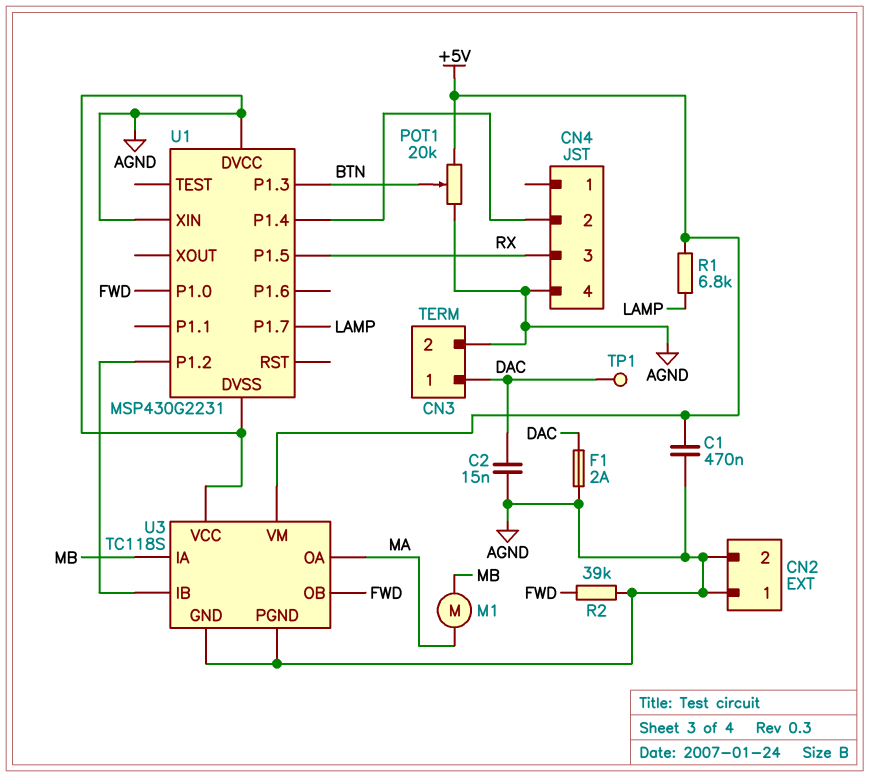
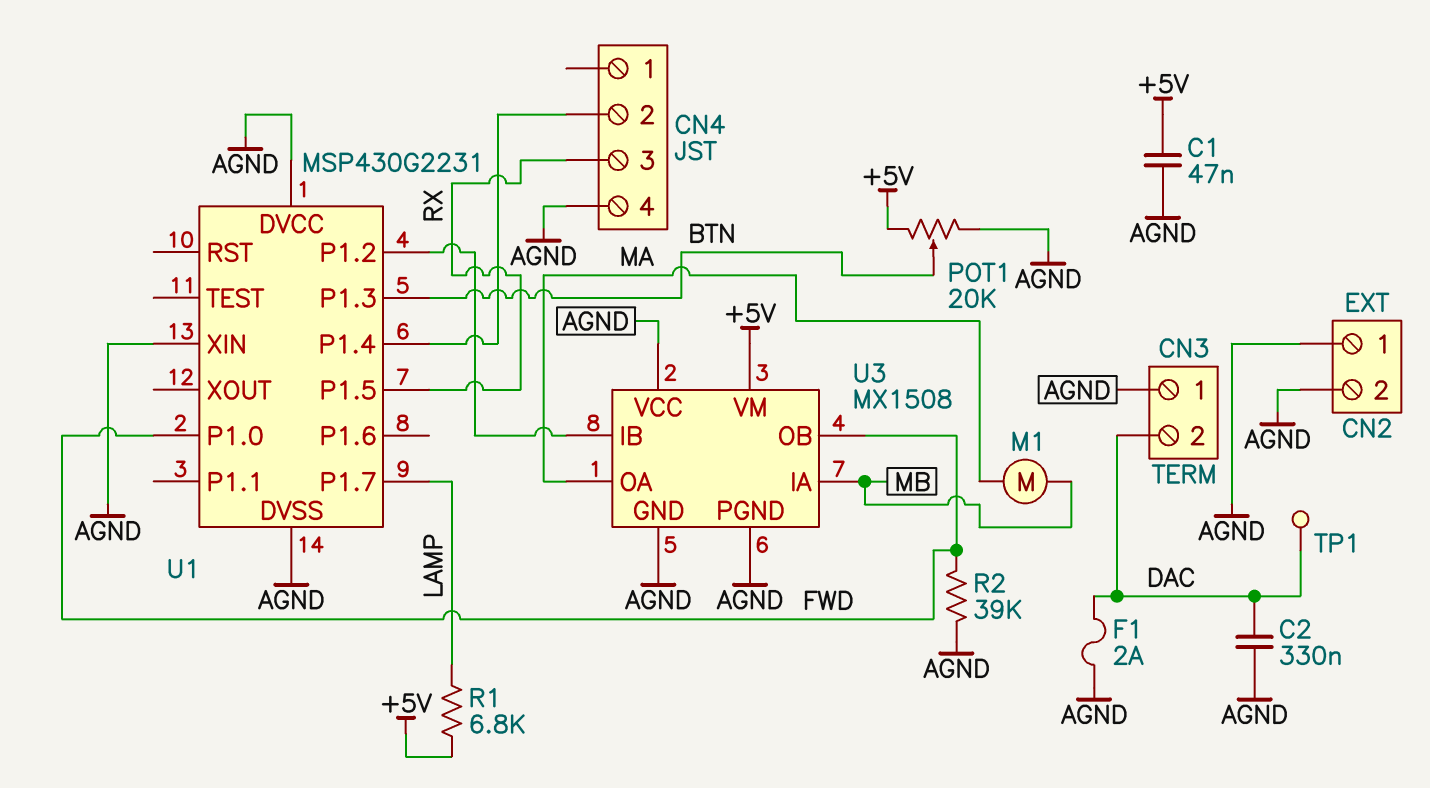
C1: 470nF (+5V, AGND) -> 47nF (+5V, AGND)
C2: 15nF (AGND, DAC) -> 330nF (AGND, DAC)
CN3 pin 1: DAC -> AGND
CN3 pin 2: AGND -> DAC
U3: TC118S -> MX1508

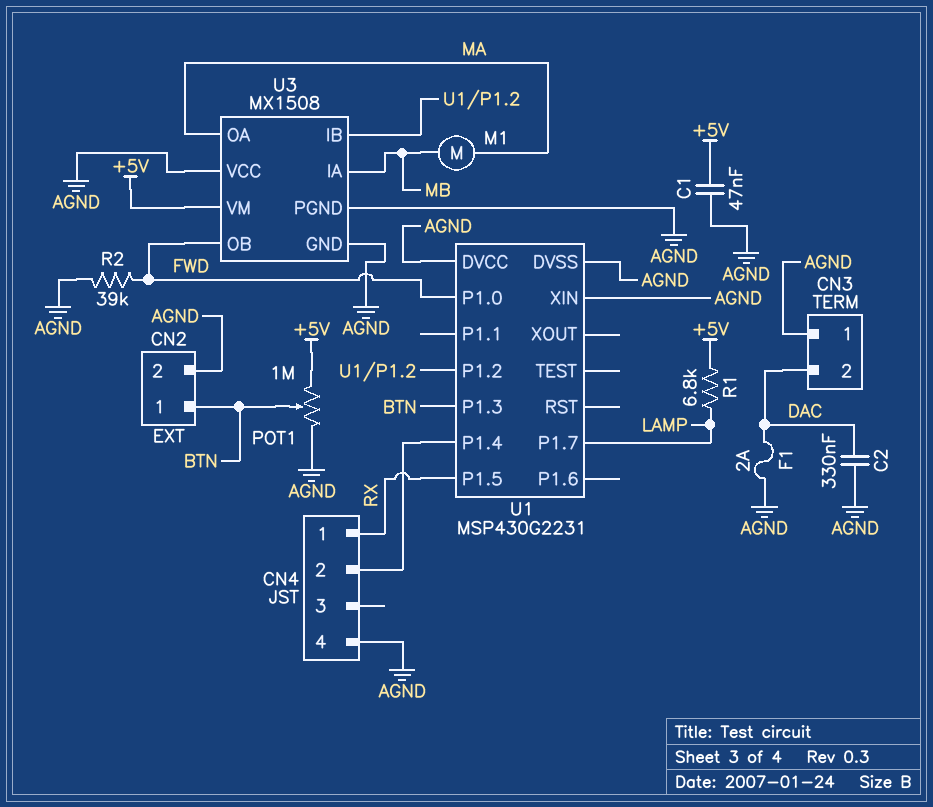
CN2 pin 1: AGND -> BTN
CN4 pin 1: none -> RX
CN4 pin 3: RX -> none
POT1: 20k (+5V, AGND, wiper BTN) -> 1M (+5V, AGND, wiper BTN)
TP1: test point (DAC) -> none

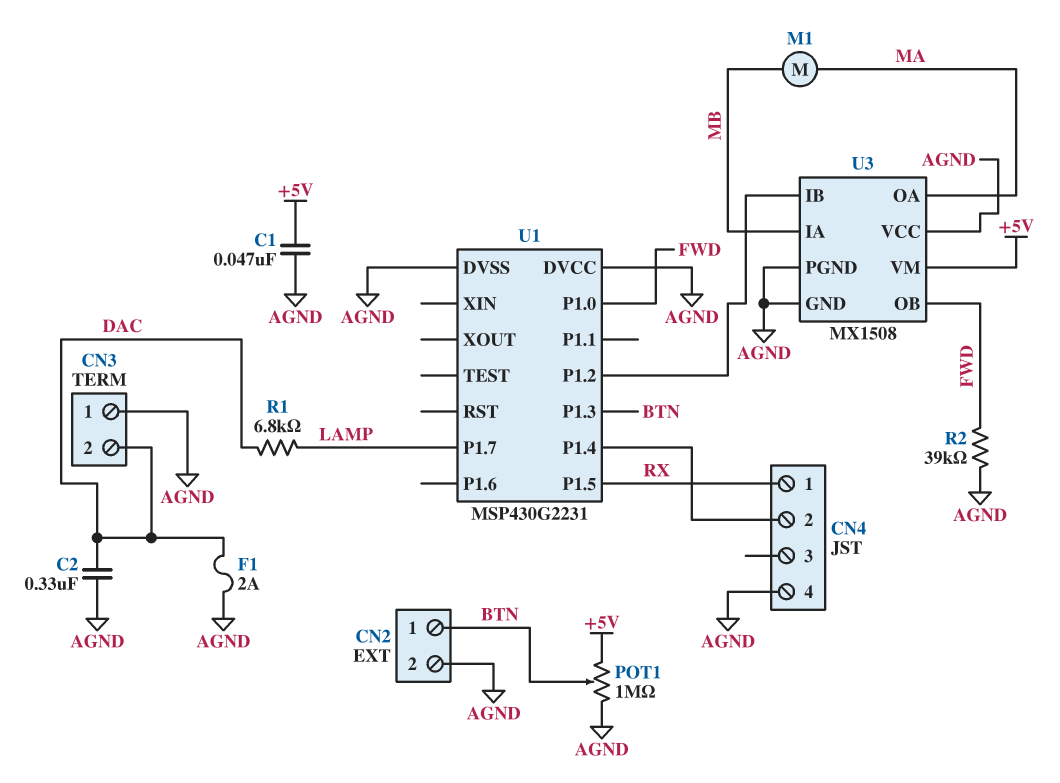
R1: 6.8k (+5V, LAMP) -> 6.8k (DAC, LAMP)
U1 pin XIN: AGND -> none

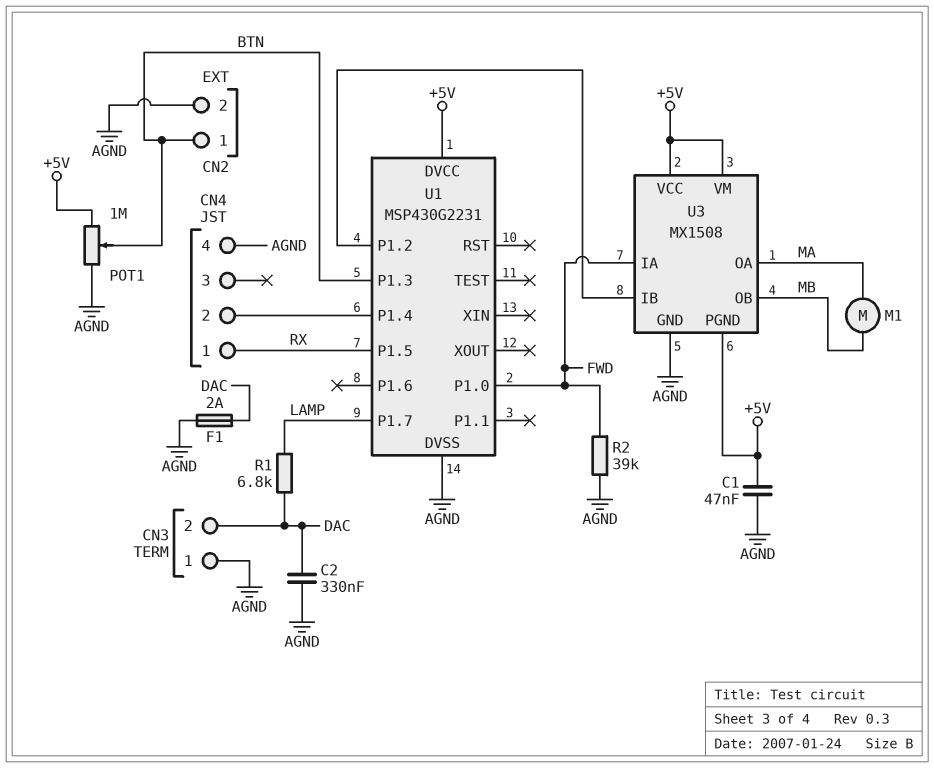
U1 pin DVCC: AGND -> +5V
U3 pin IA: MB -> FWD
U3 pin OB: FWD -> MB
U3 pin PGND: AGND -> +5V
U3 pin VCC: AGND -> +5V

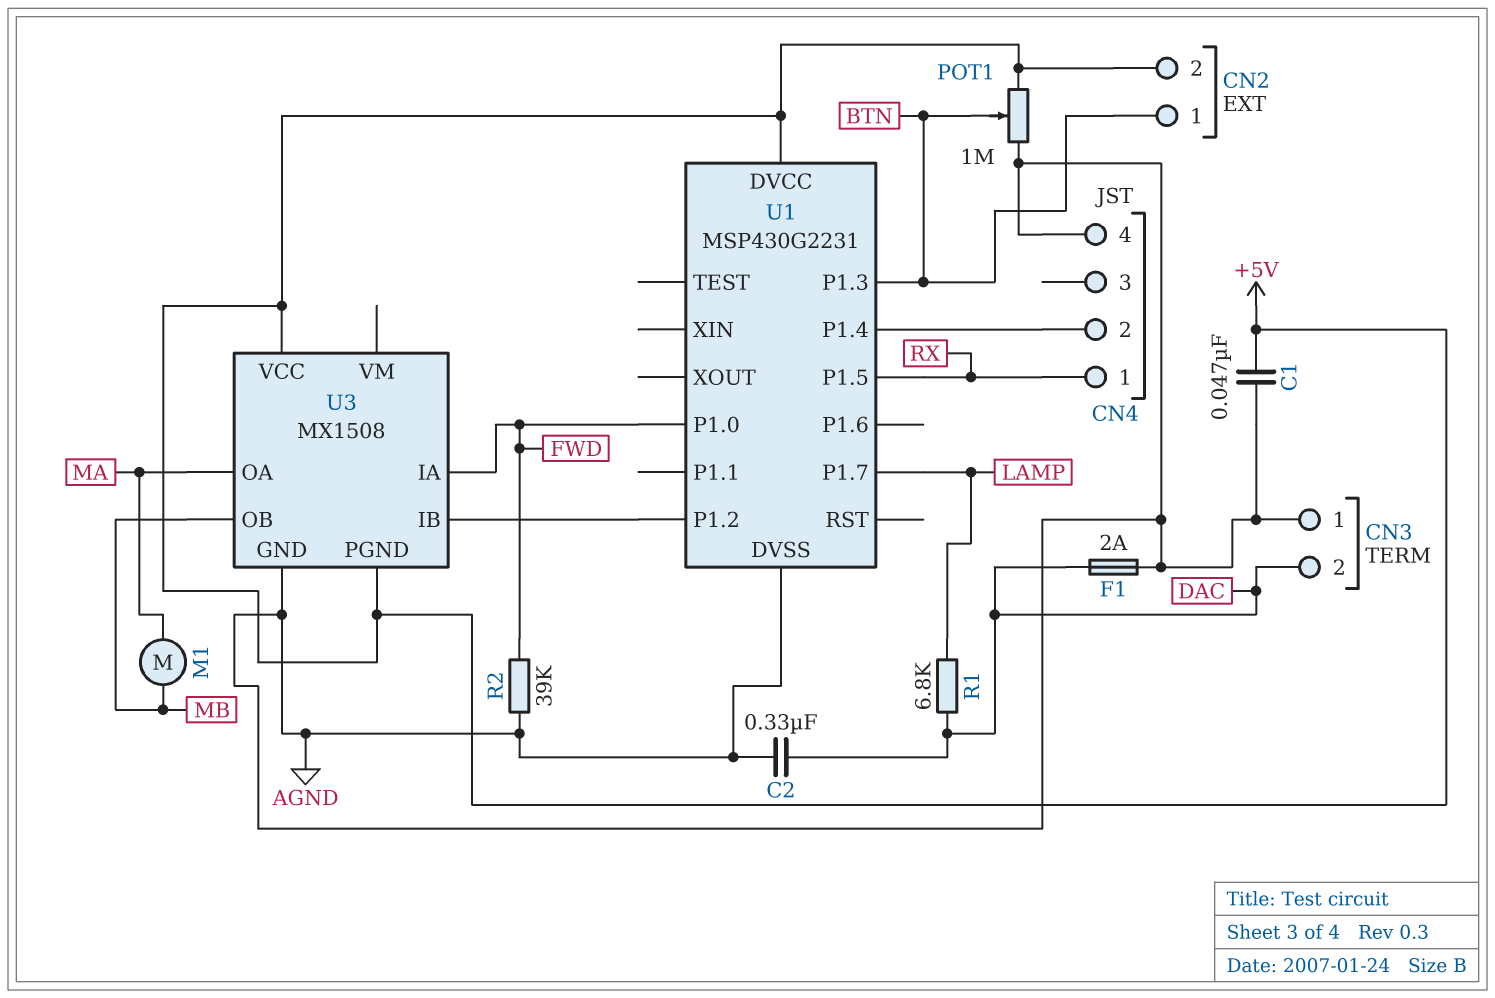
CN2 pin 2: AGND -> +5V
U3 pin VM: +5V -> none

